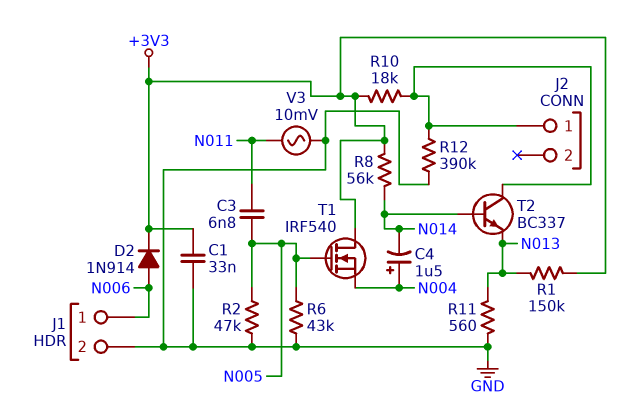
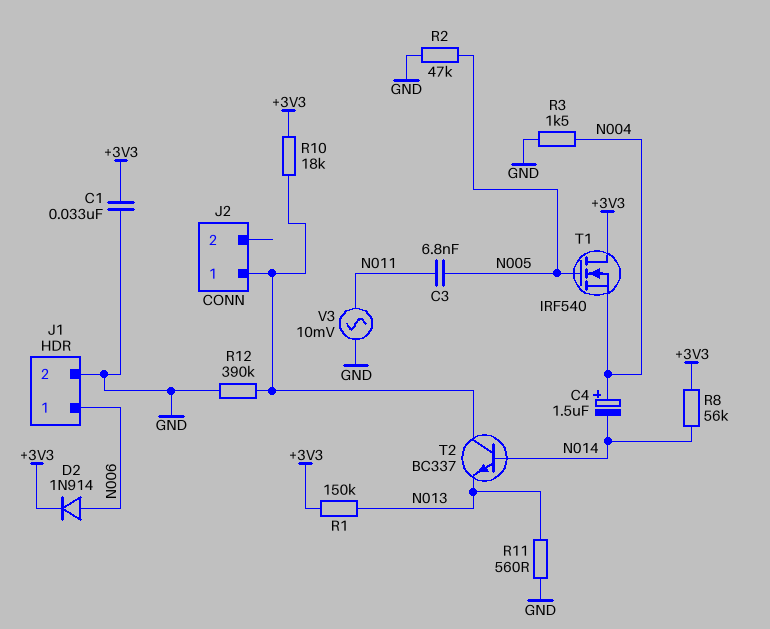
R3: none -> 1.5k (GND, N004)
R6: 43k (GND, N005) -> none

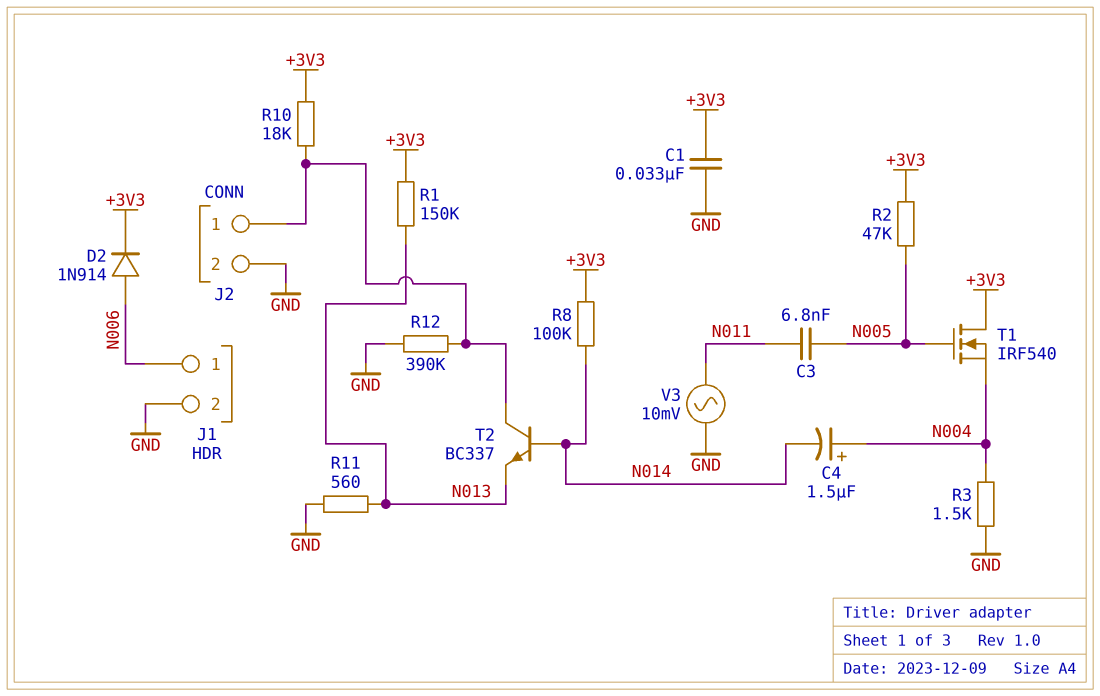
J2 pin 2: none -> GND
R2: 47k (GND, N005) -> 47k (+3V3, N005)
R8: 56k (+3V3, N014) -> 100k (+3V3, N014)

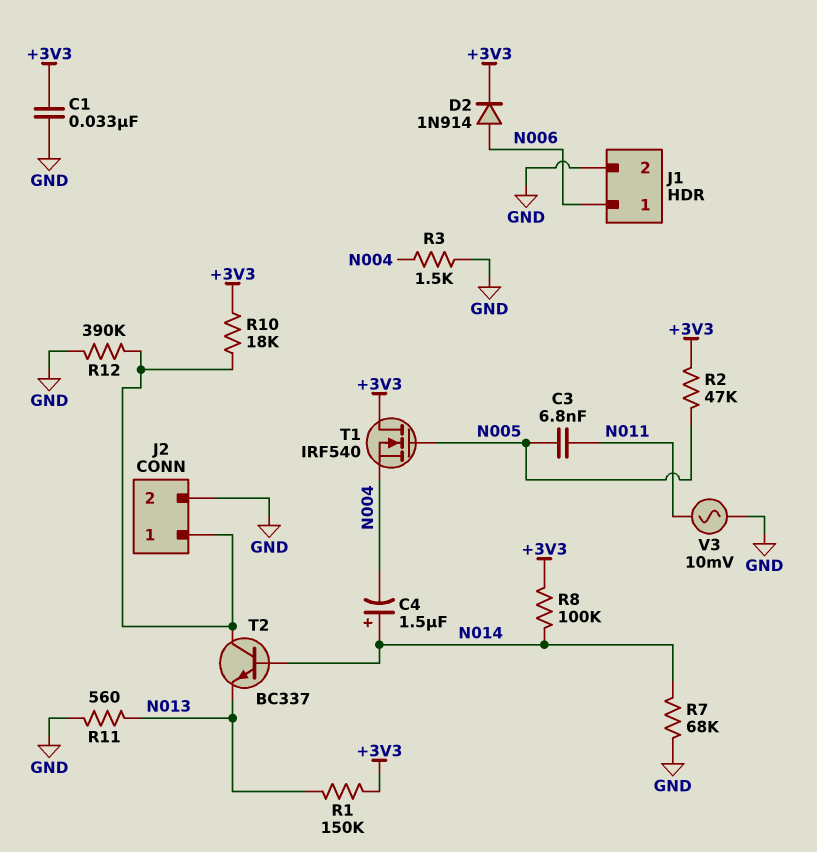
C4: 1.5uF (plus N004, minus N014) -> 1.5uF (plus N014, minus N004)
R7: none -> 68k (GND, N014)

